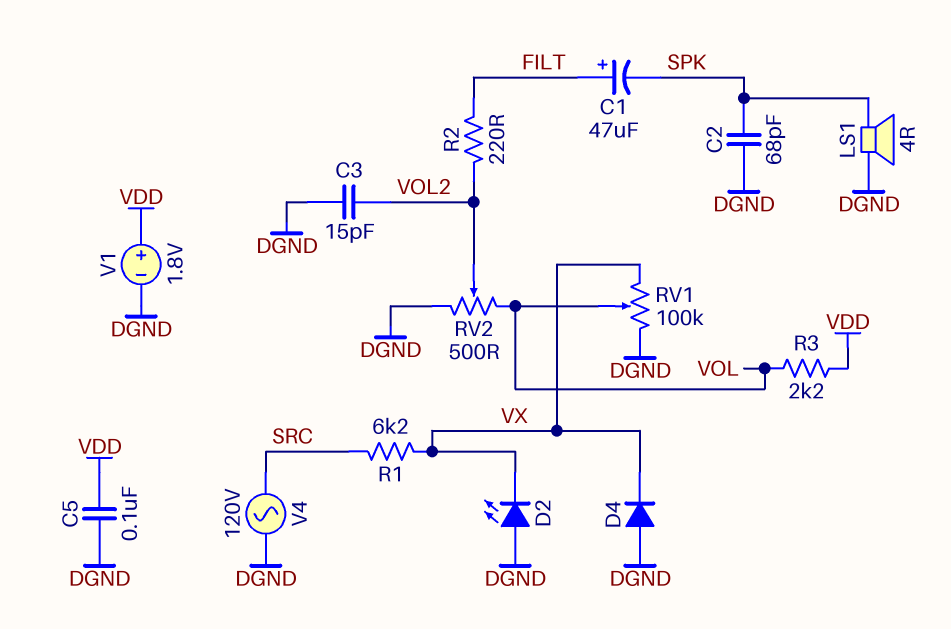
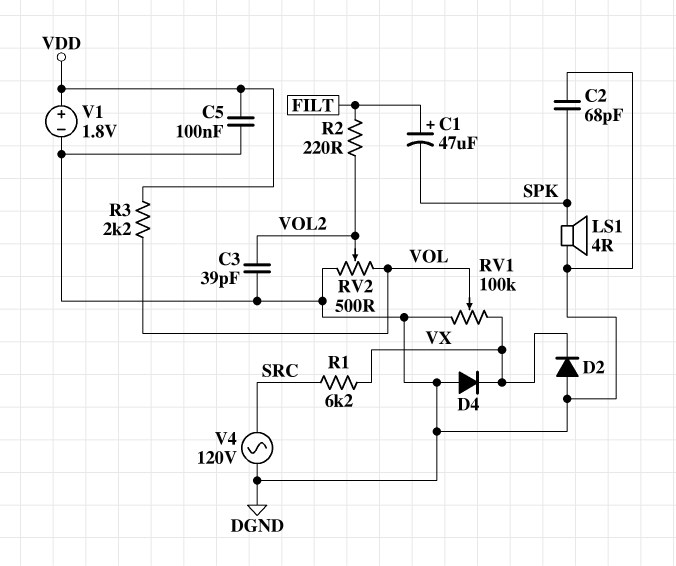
C3: 15pF (DGND, VOL2) -> 39pF (DGND, VOL2)
D2: LED (A DGND, K VX) -> diode (A DGND, K VX)

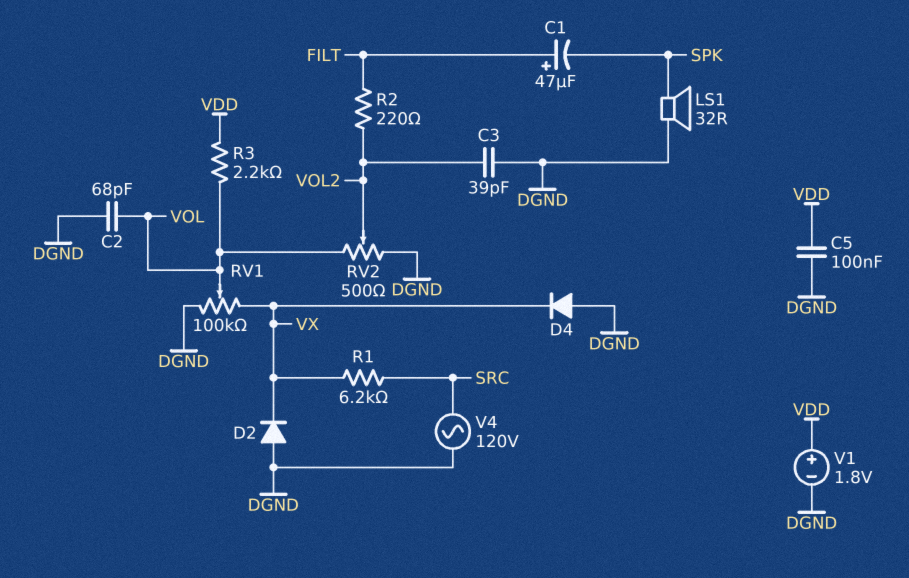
C2: 68pF (DGND, SPK) -> 68pF (DGND, VOL)
LS1: speaker 4R (DGND, SPK) -> speaker 32R (DGND, SPK)

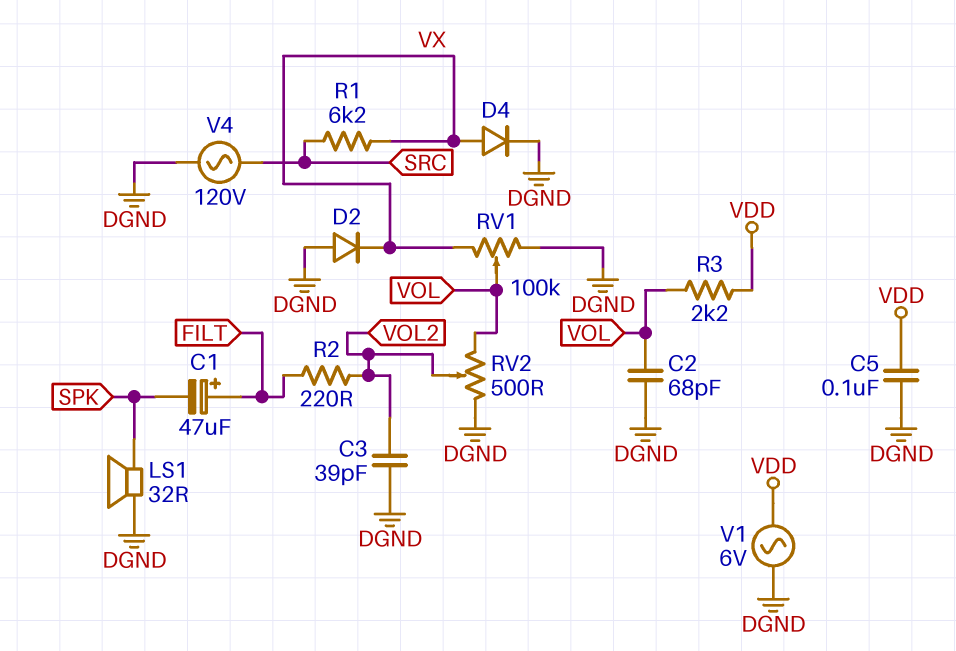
D4: diode (A DGND, K VX) -> diode (A VX, K DGND)
V1: 1.8V (plus VDD, minus DGND) -> AC 6V (DGND, VDD)

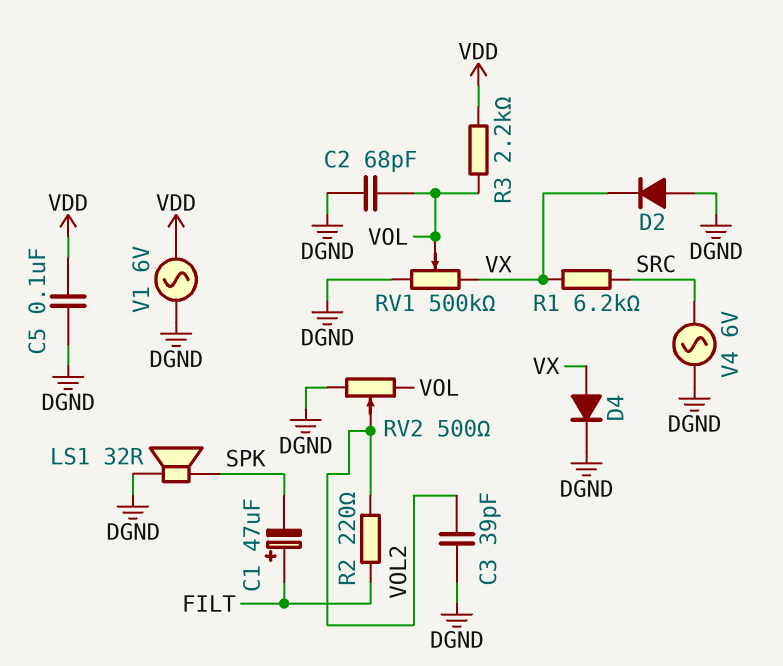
RV1: 100k (DGND, VX, wiper VOL) -> 500k (DGND, VX, wiper VOL)
V4: AC 120V (DGND, SRC) -> AC 6V (DGND, SRC)

